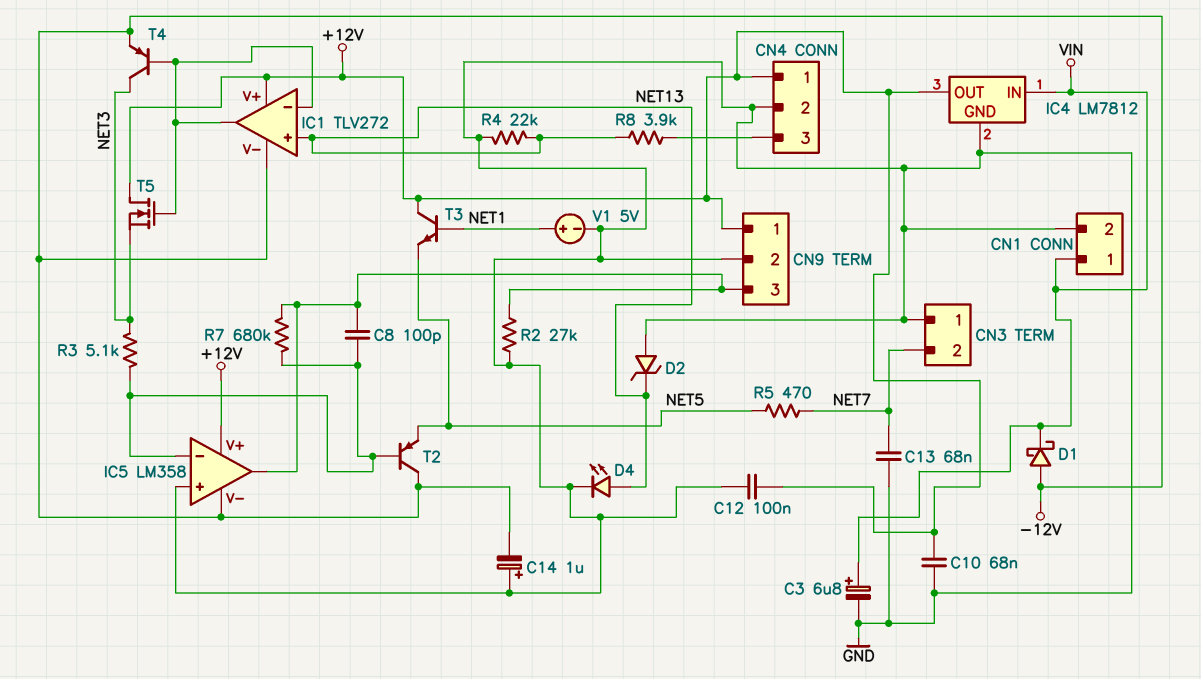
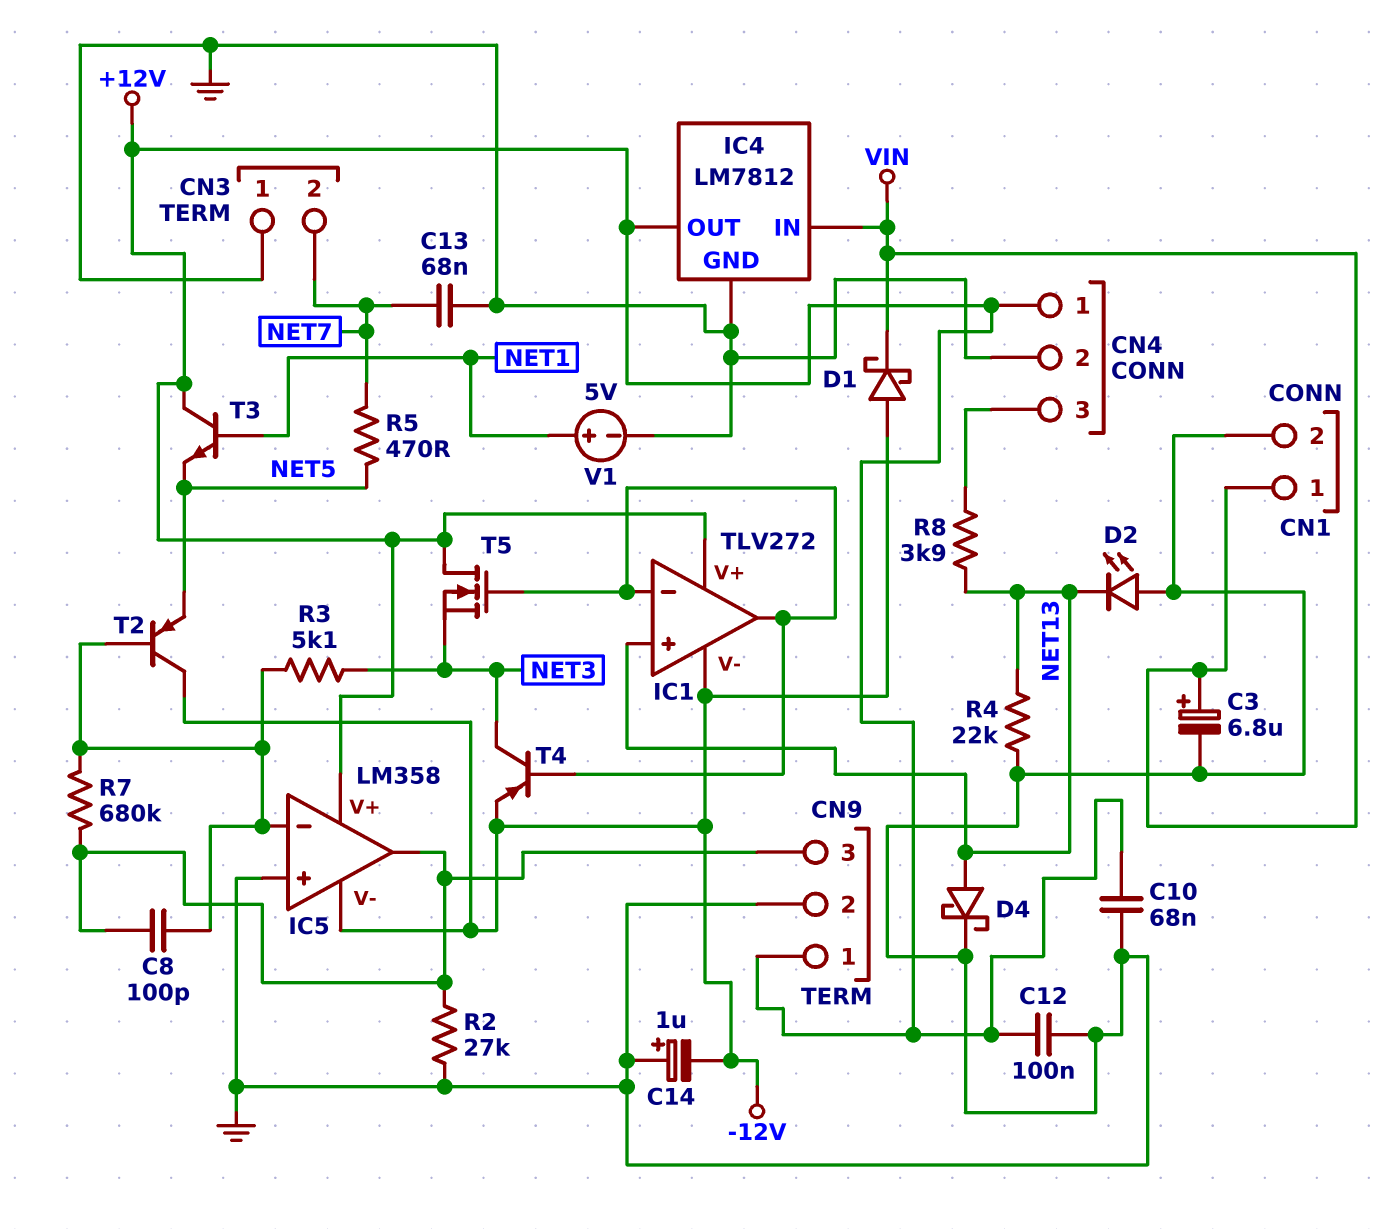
D2: zener (A GND, K NET13) -> LED (A GND, K NET13)
D4: LED (A NET13, K GND) -> schottky (A NET13, K GND)

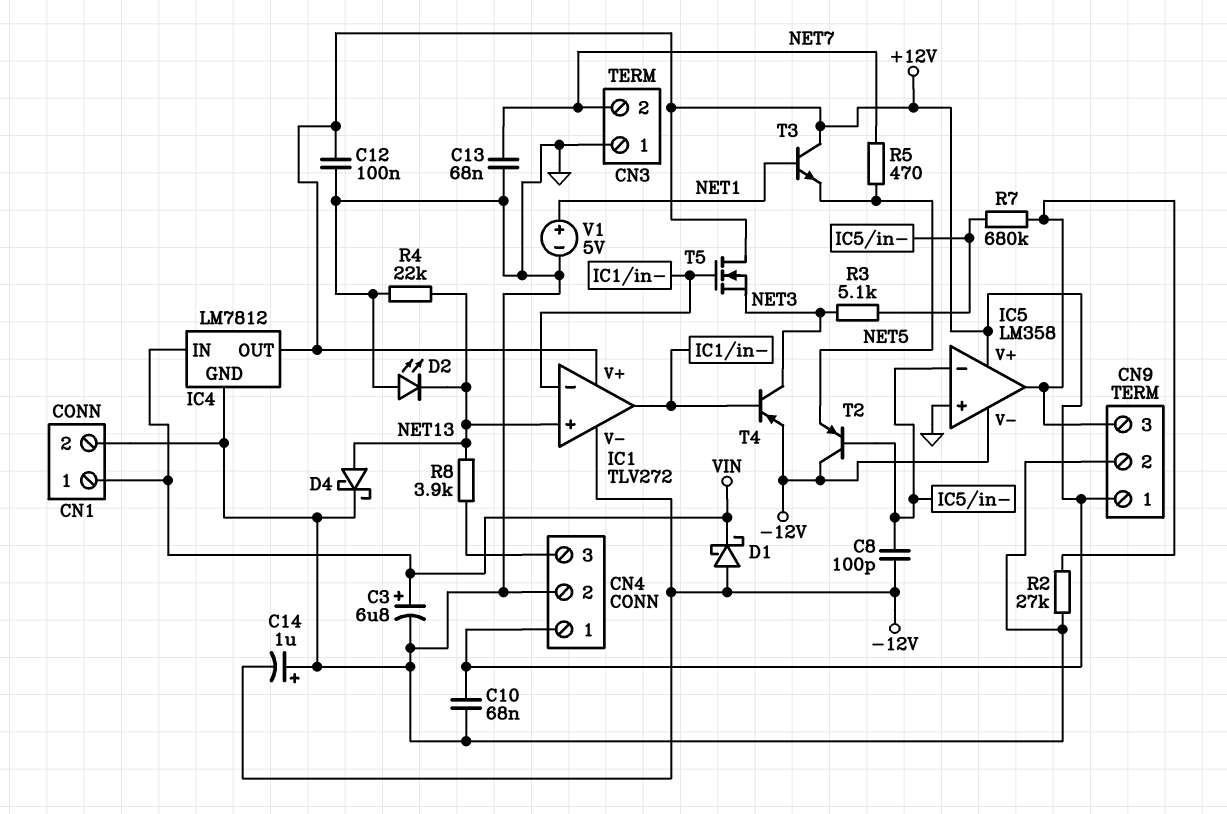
C8: 100pF (CN9/3, IC5/in-) -> 100pF (-12V, IC5/in-)

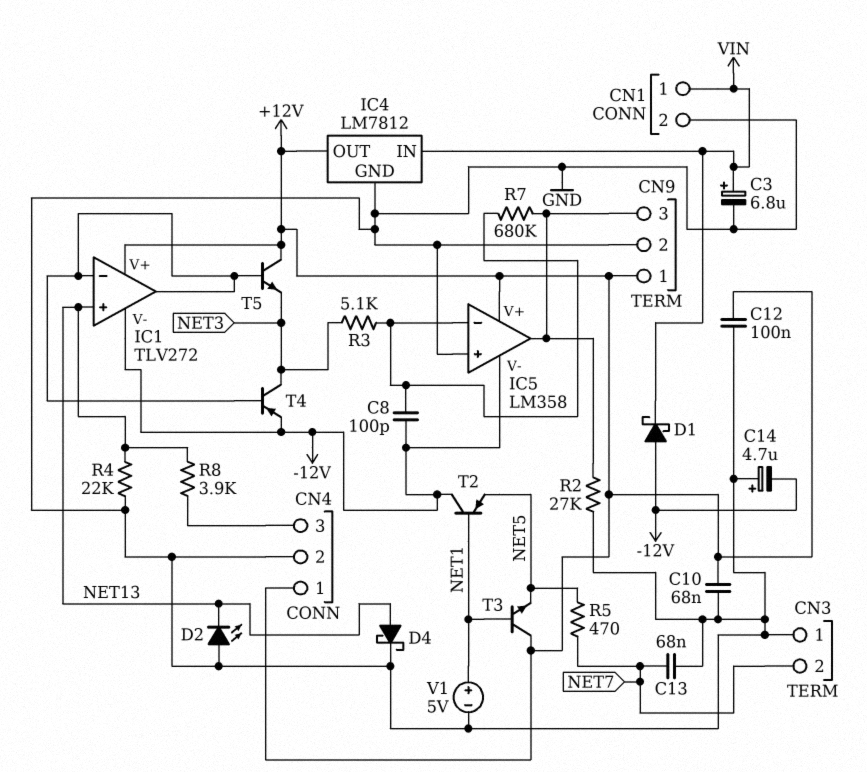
C14: 1uF (plus GND, minus -12V) -> 4.7uF (plus GND, minus -12V)
T2: PNP (B IC5/in-, C -12V, E NET5) -> PNP (B NET1, C -12V, E NET5)
T5: NMOS (G IC1/in-, D +12V, S NET3) -> NPN (B IC1/in-, C +12V, E NET3)

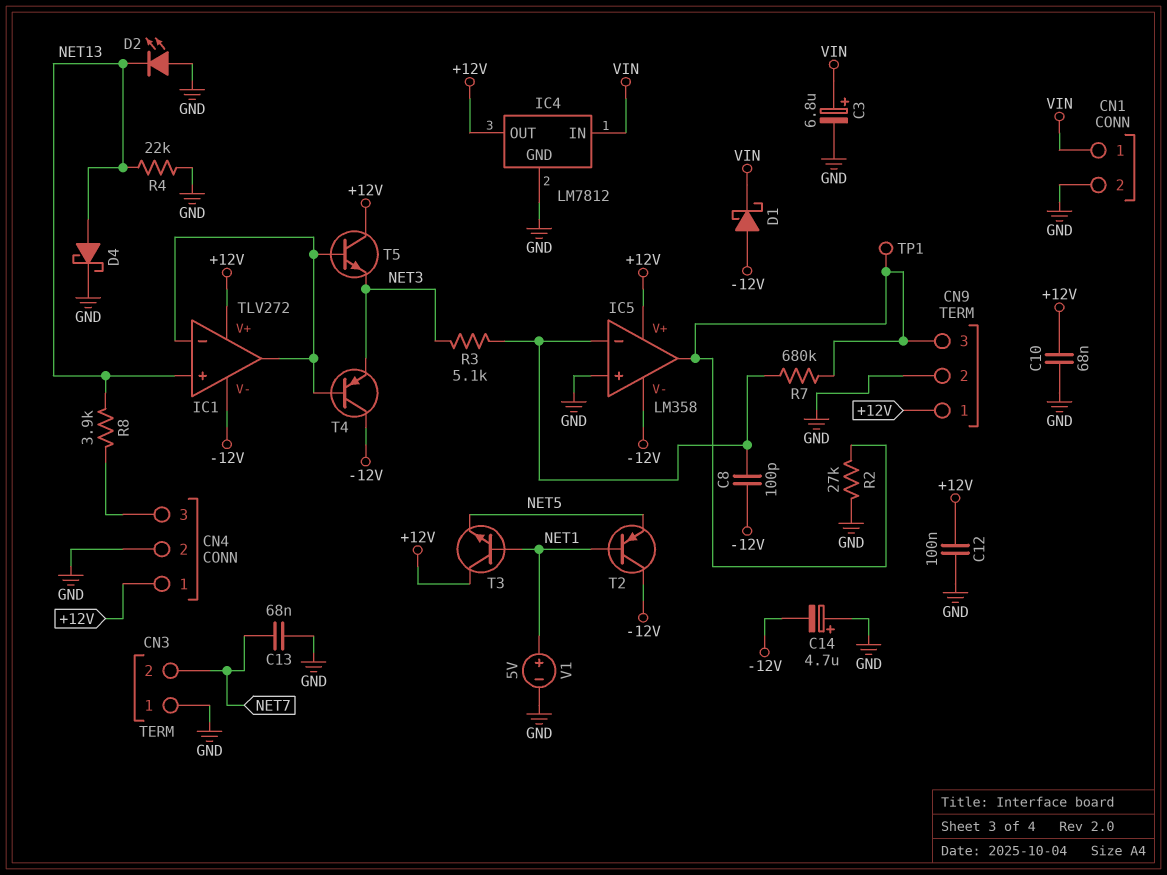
R5: 470 (NET5, NET7) -> none
T4: PNP (B IC1/in-, C NET3, E -12V) -> PNP (B IC1/in-, C -12V, E NET3)
TP1: none -> test point (CN9/3)

